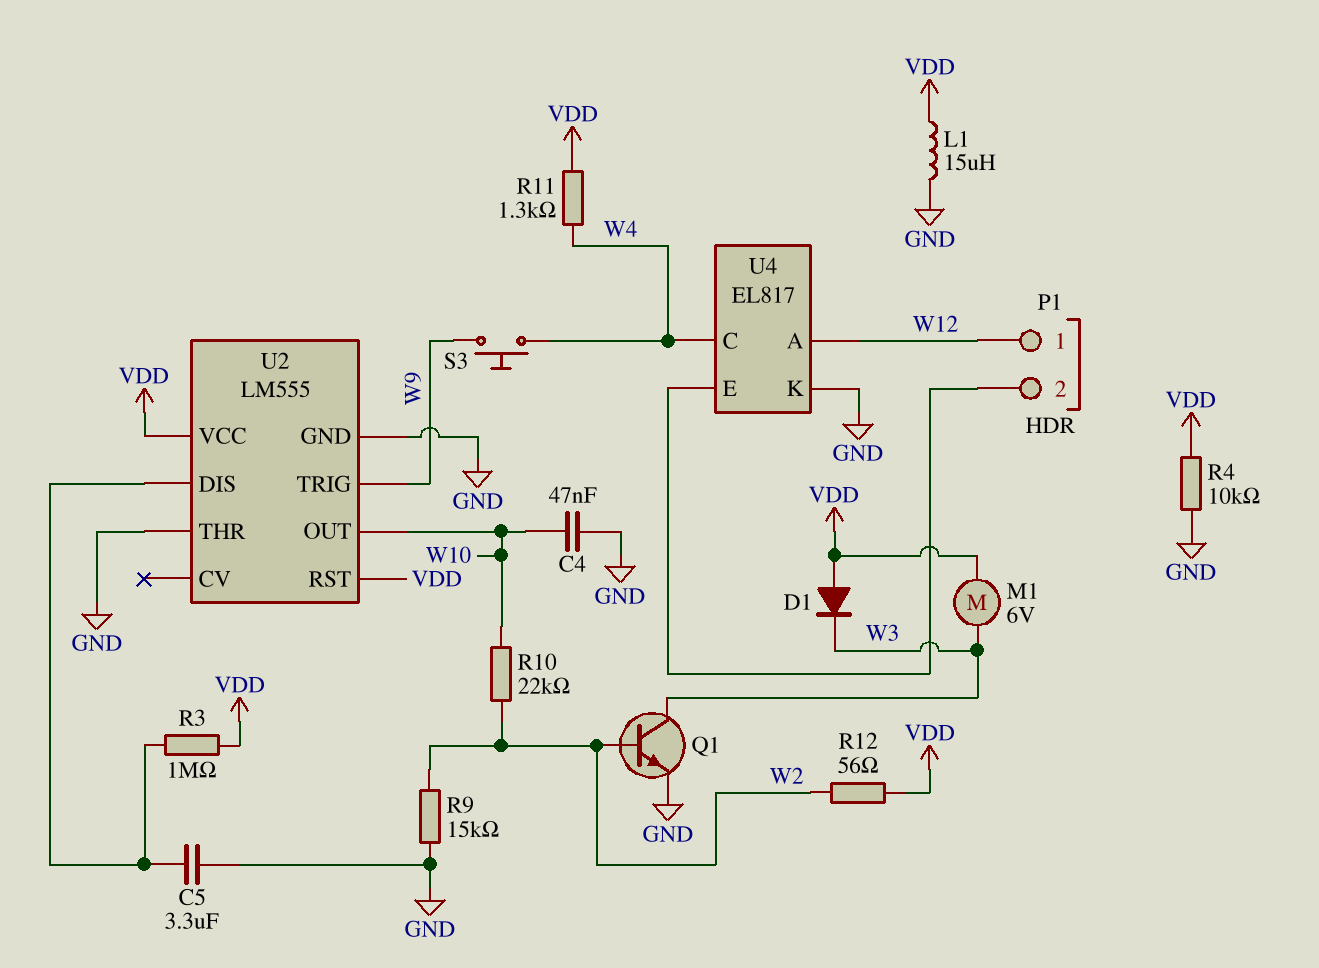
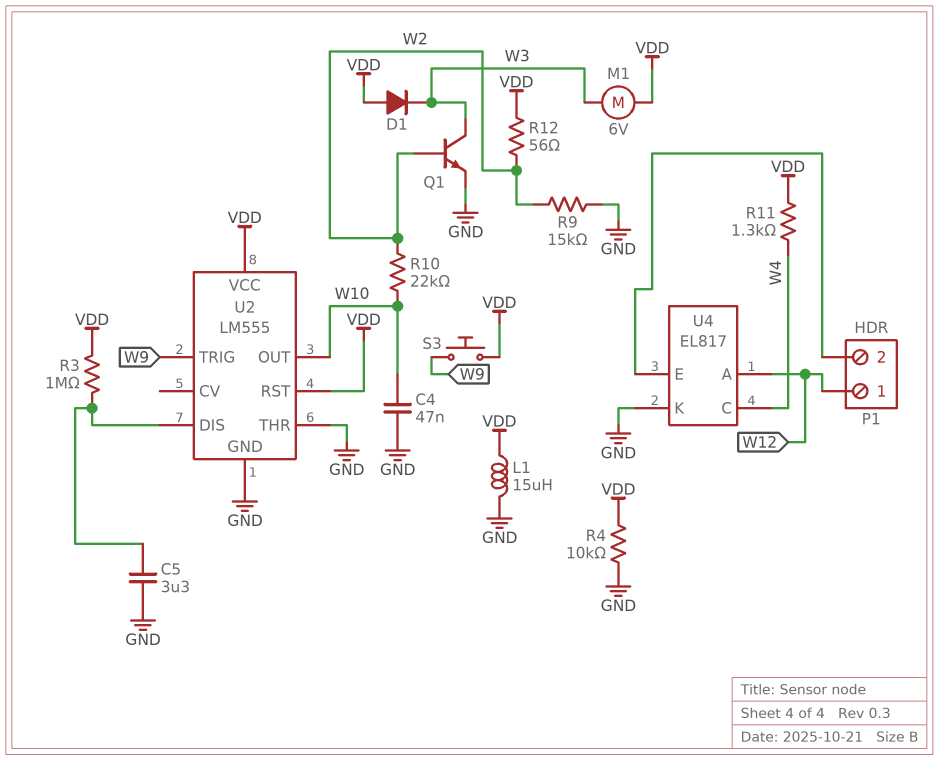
S3: button (W4, W9) -> button (VDD, W9)

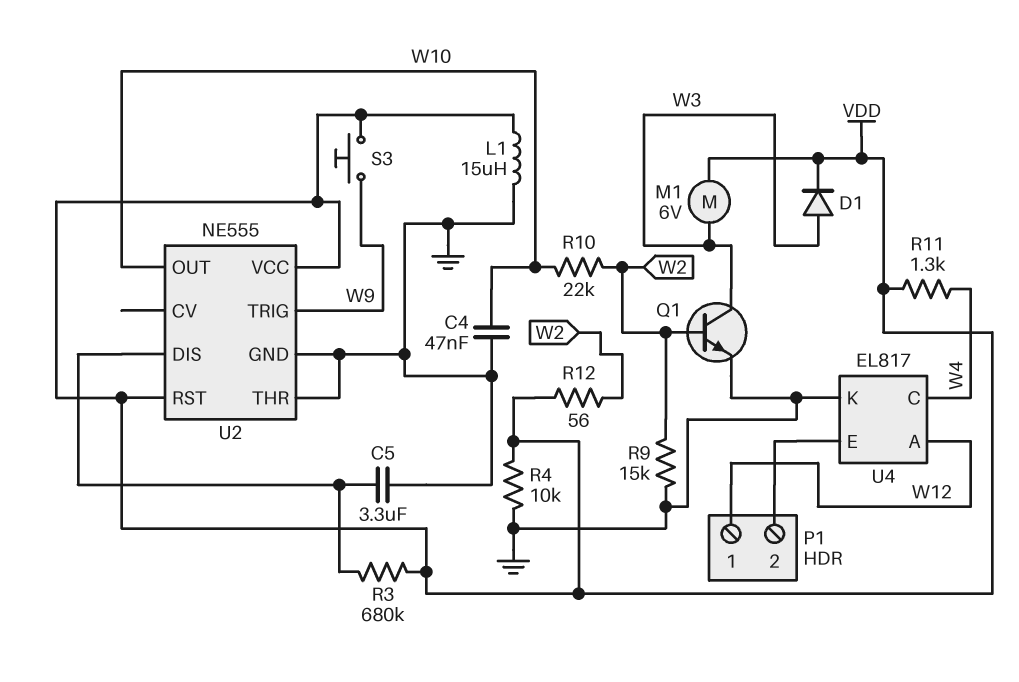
D1: diode (A VDD, K W3) -> diode (A W3, K VDD)
R3: 1M (U2/DIS, VDD) -> 680k (U2/DIS, VDD)
U2: LM555 -> NE555

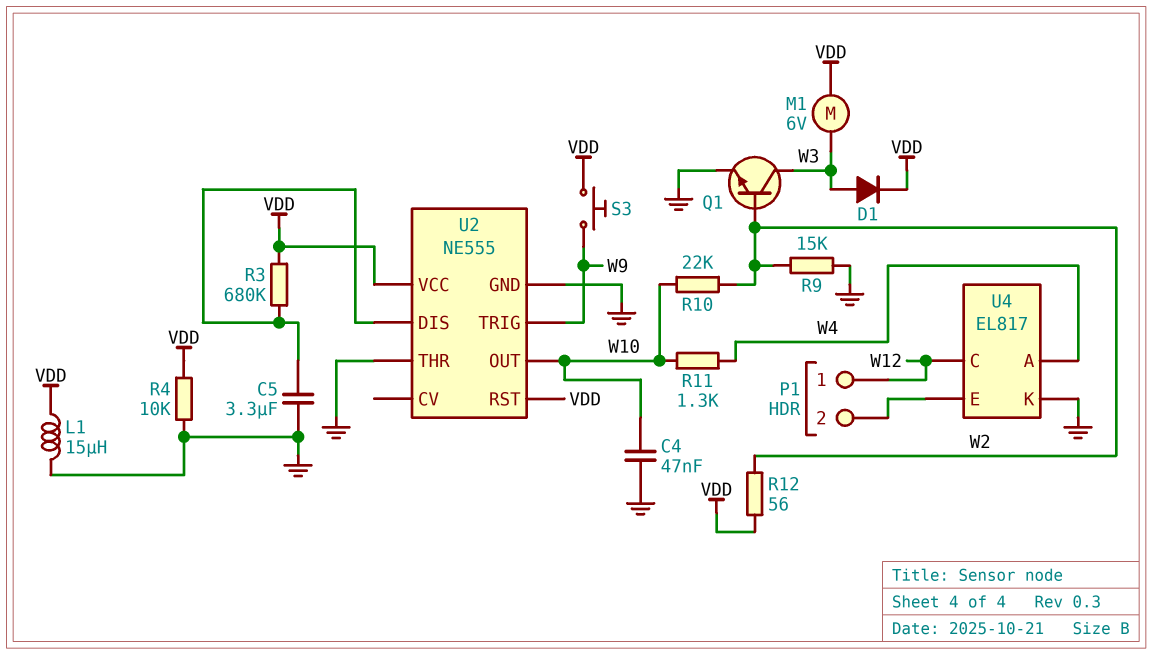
R11: 1.3k (VDD, W4) -> 1.3k (W4, W10)
U4 pin A: W12 -> W4
U4 pin C: W4 -> W12

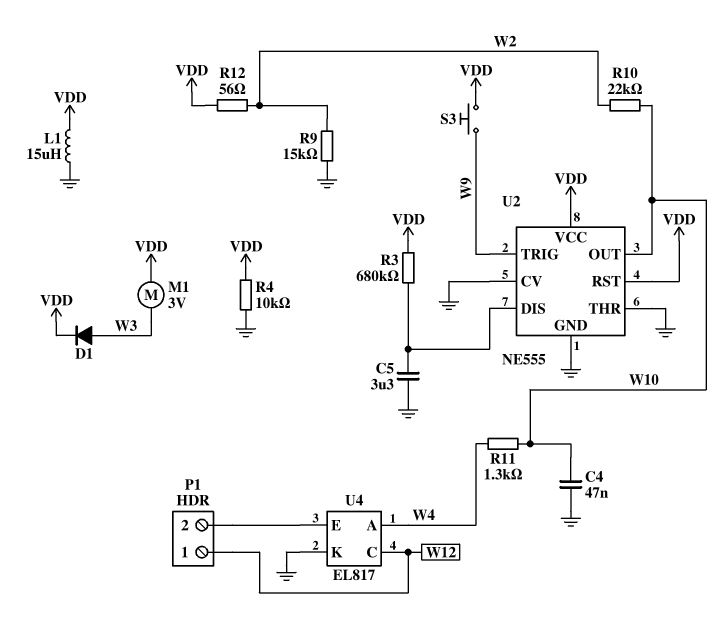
M1: motor 6V (VDD, W3) -> motor 3V (VDD, W3)
Q1: NPN (B W2, C W3, E GND) -> none
U2 pin CV: none -> GND

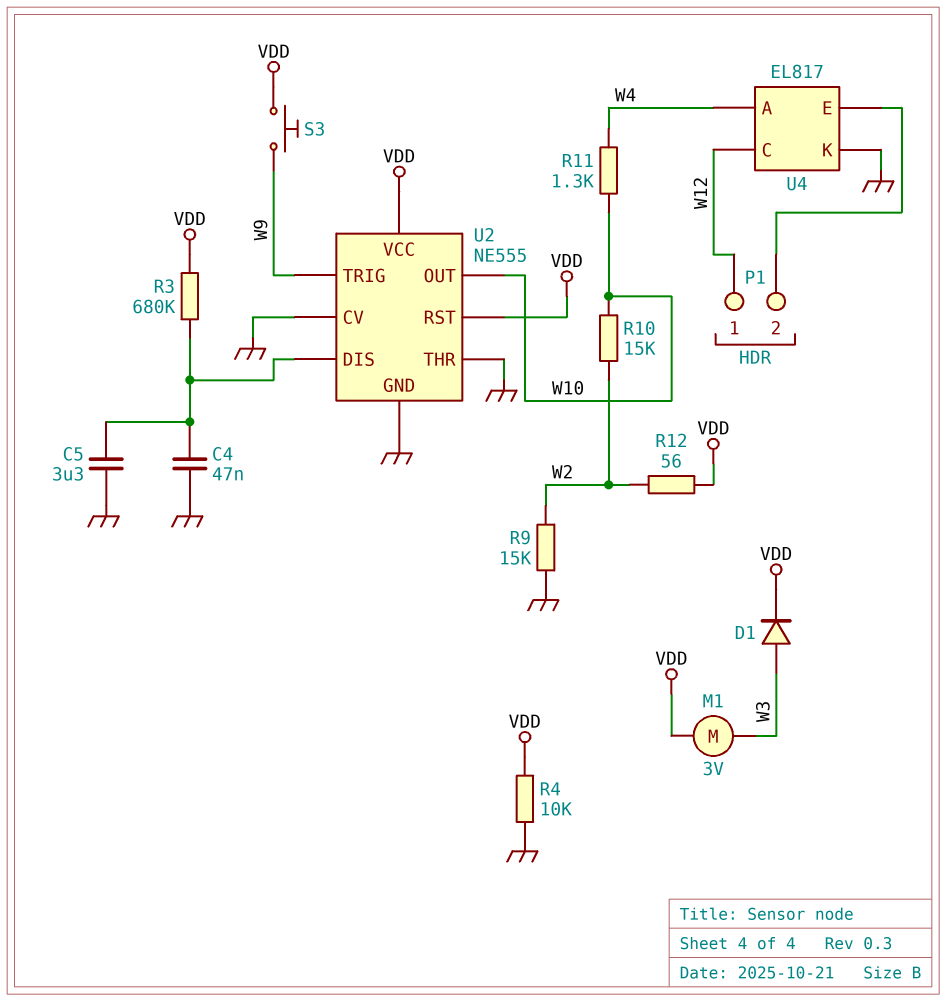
C4: 47nF (GND, W10) -> 47nF (GND, U2/DIS)
L1: 15uH (GND, VDD) -> none
R10: 22k (W2, W10) -> 15k (W2, W10)

